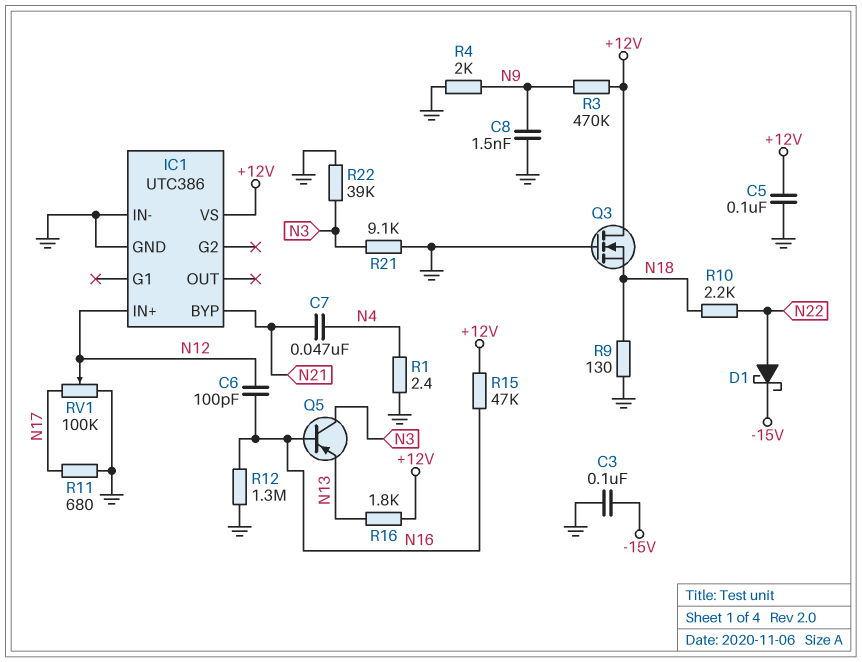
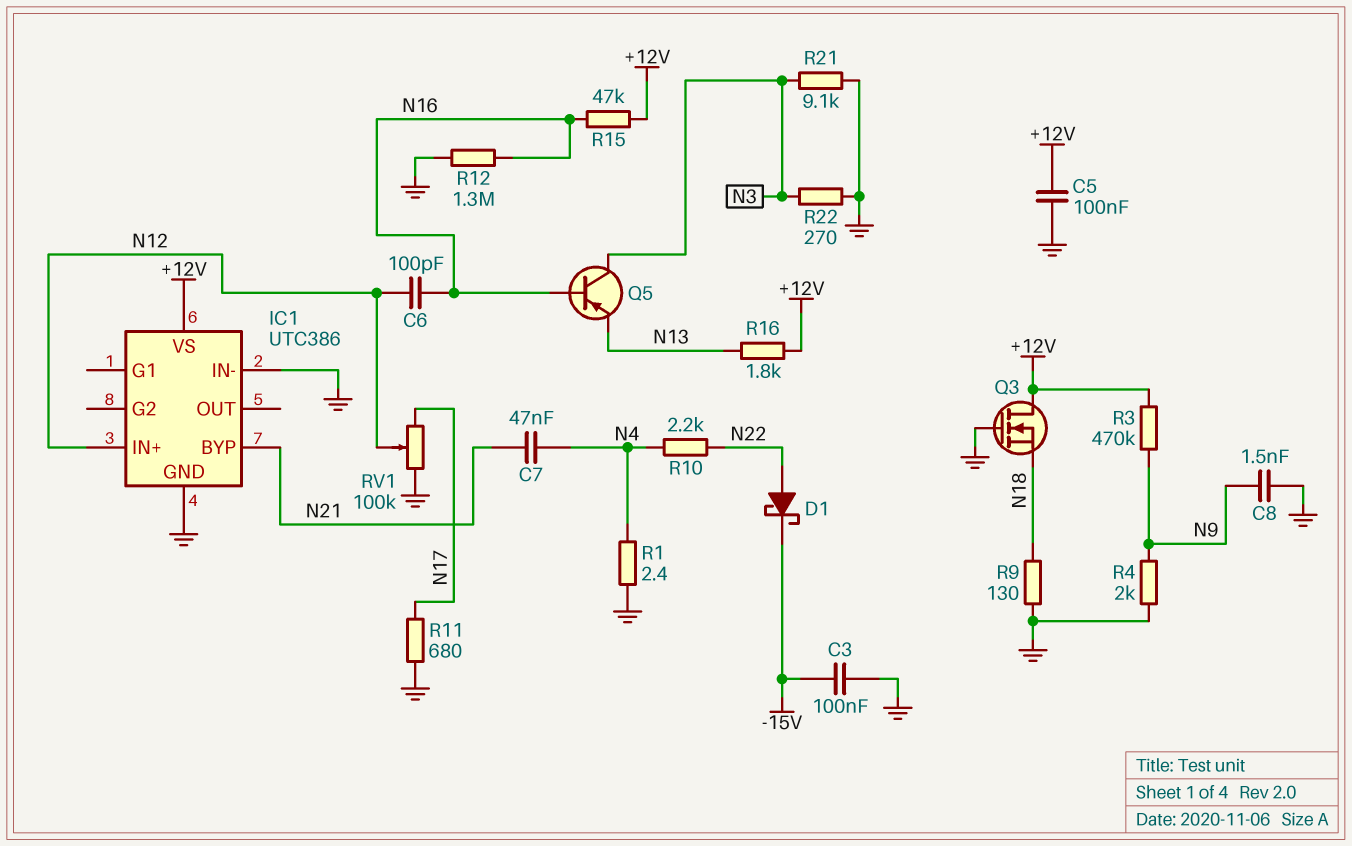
R10: 2.2k (N18, N22) -> 2.2k (N4, N22)
R22: 39k (GND, N3) -> 270 (GND, N3)

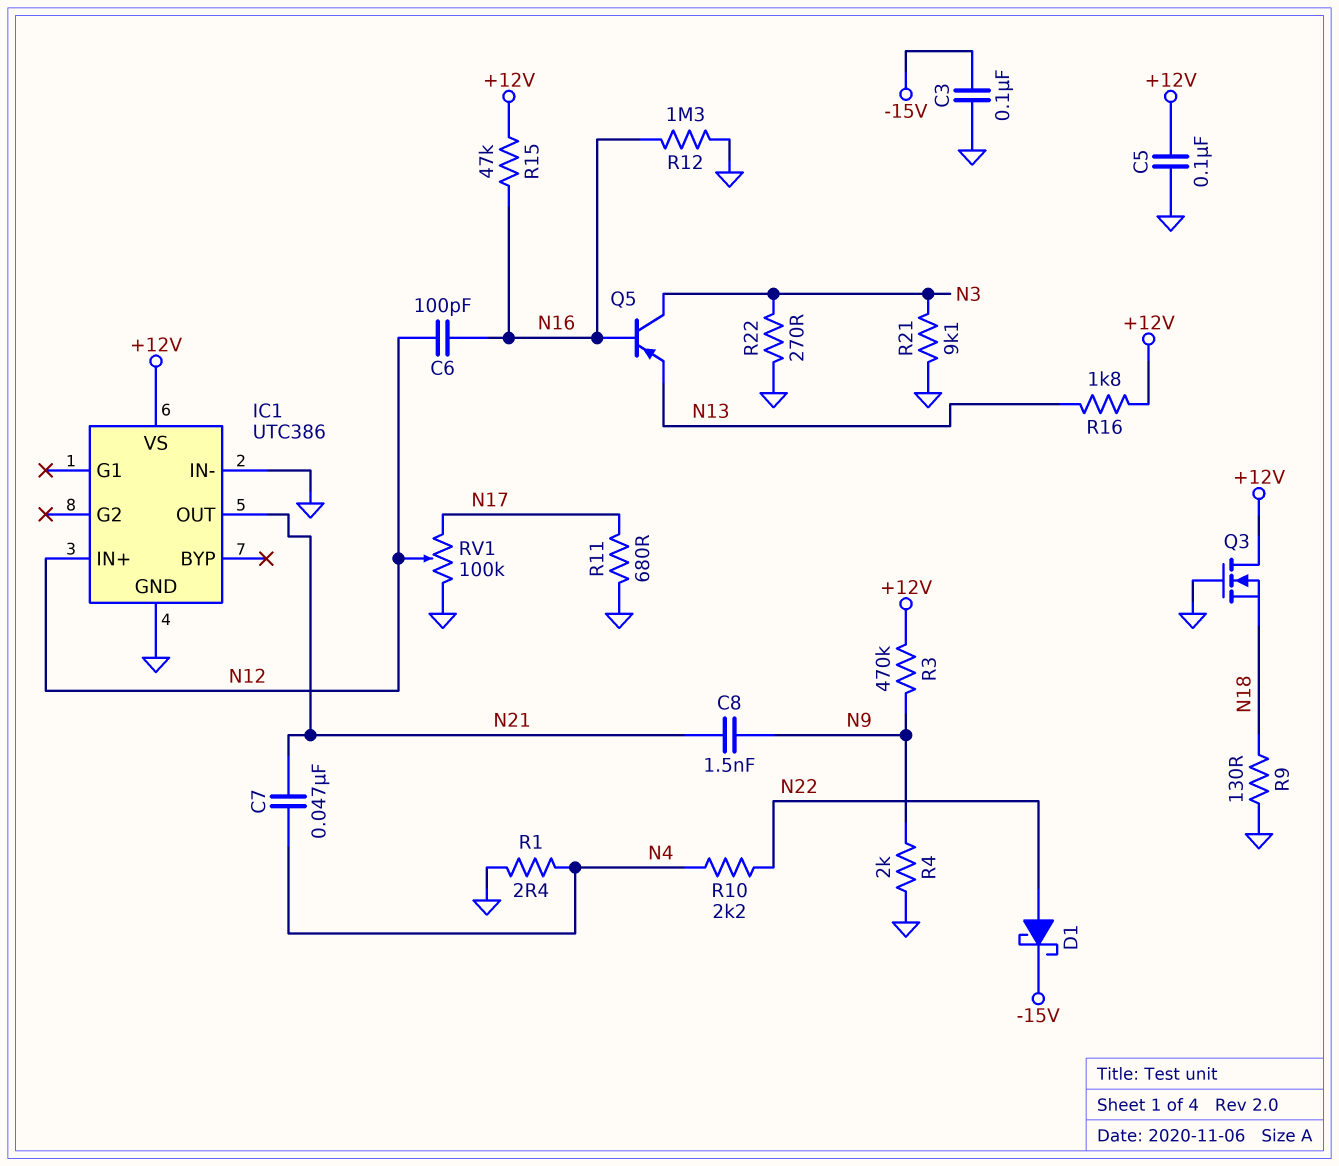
C8: 1.5nF (GND, N9) -> 1.5nF (N9, N21)
IC1 pin BYP: N21 -> none
IC1 pin OUT: none -> N21

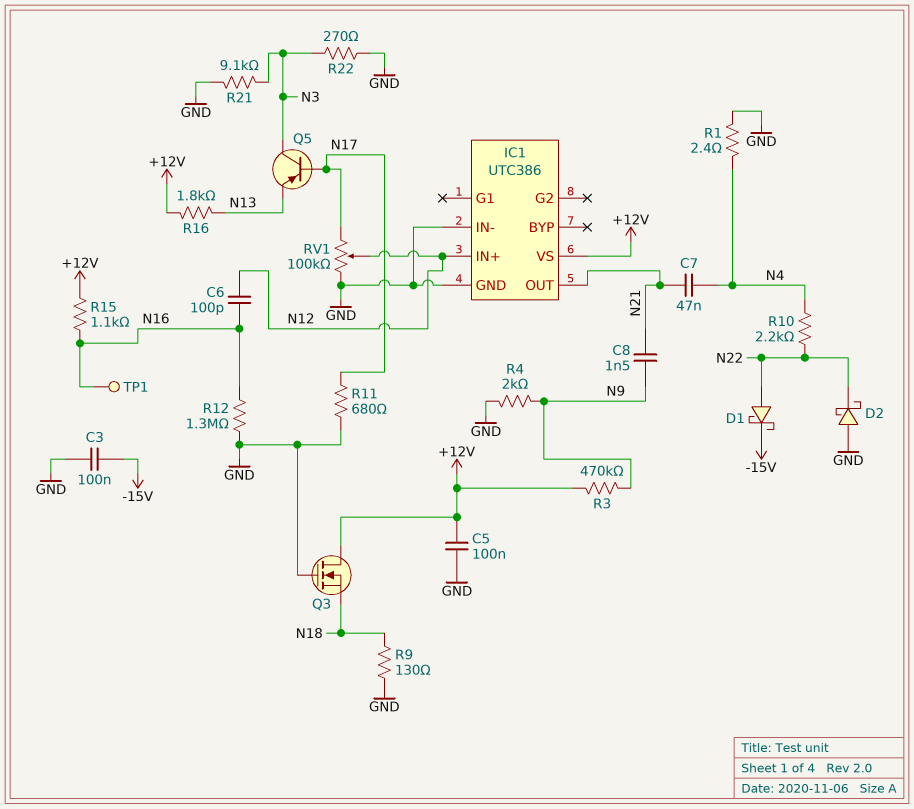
D2: none -> schottky (A GND, K N22)
Q5: PNP (B N16, C N3, E N13) -> PNP (B N17, C N3, E N13)
R15: 47k (+12V, N16) -> 1.1k (+12V, N16)
TP1: none -> test point (N16)

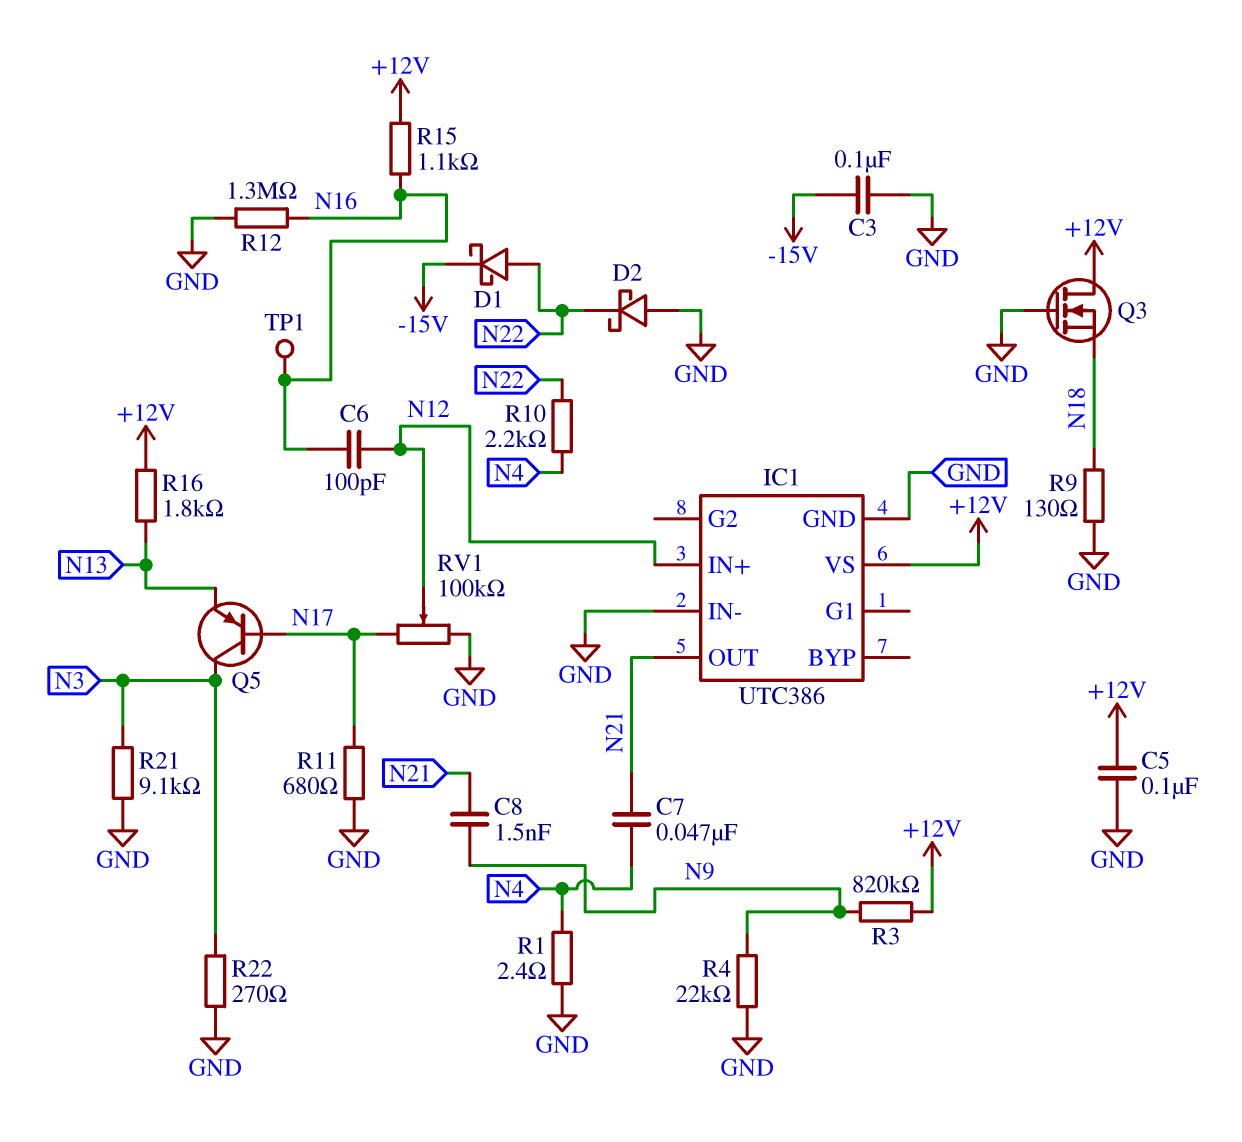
R3: 470k (+12V, N9) -> 820k (+12V, N9)
R4: 2k (GND, N9) -> 22k (GND, N9)

